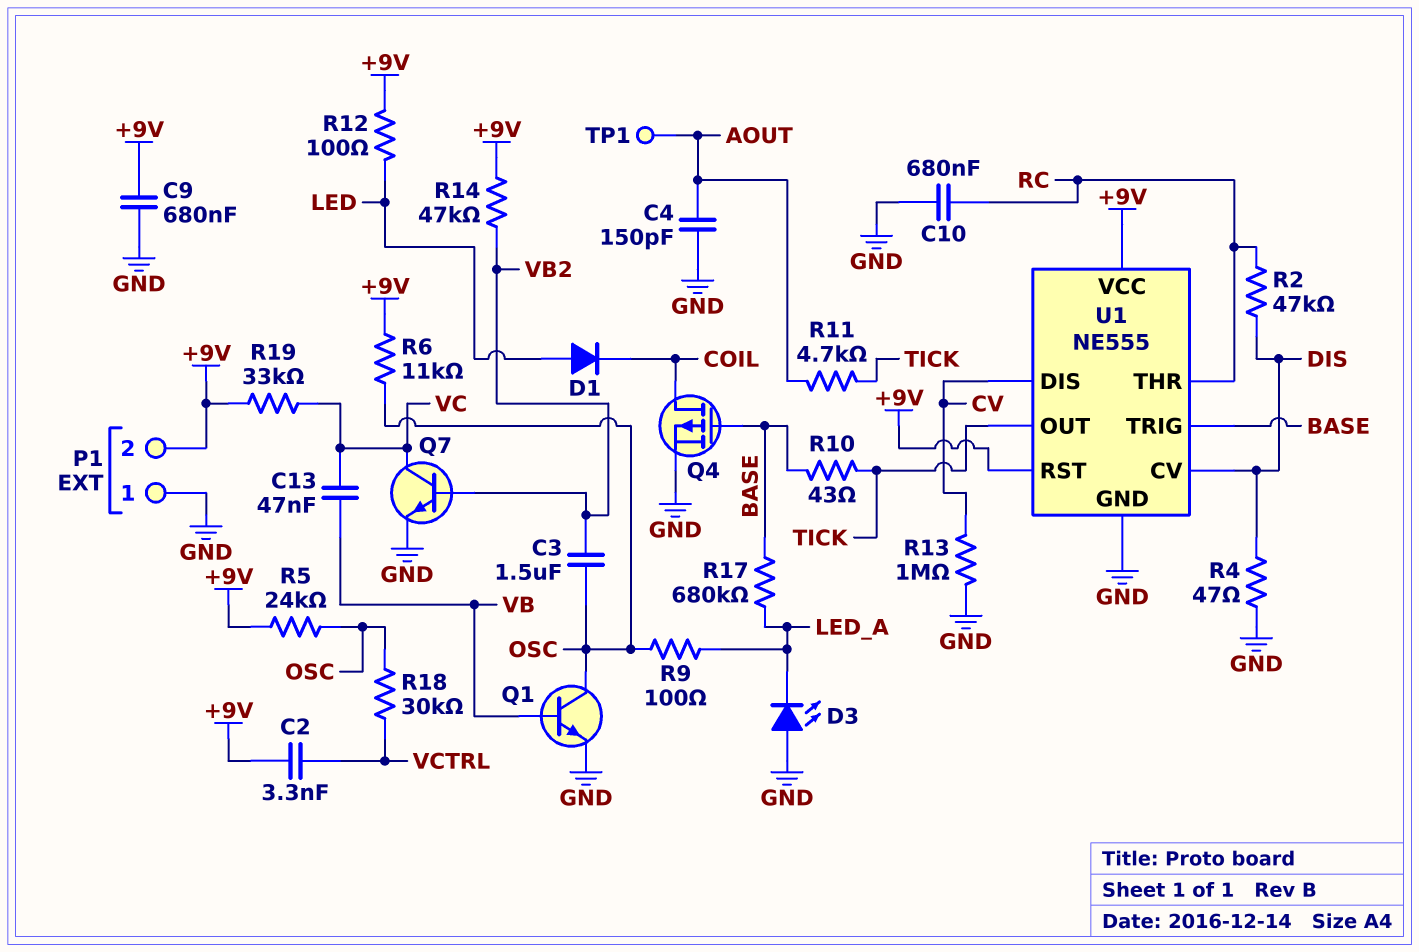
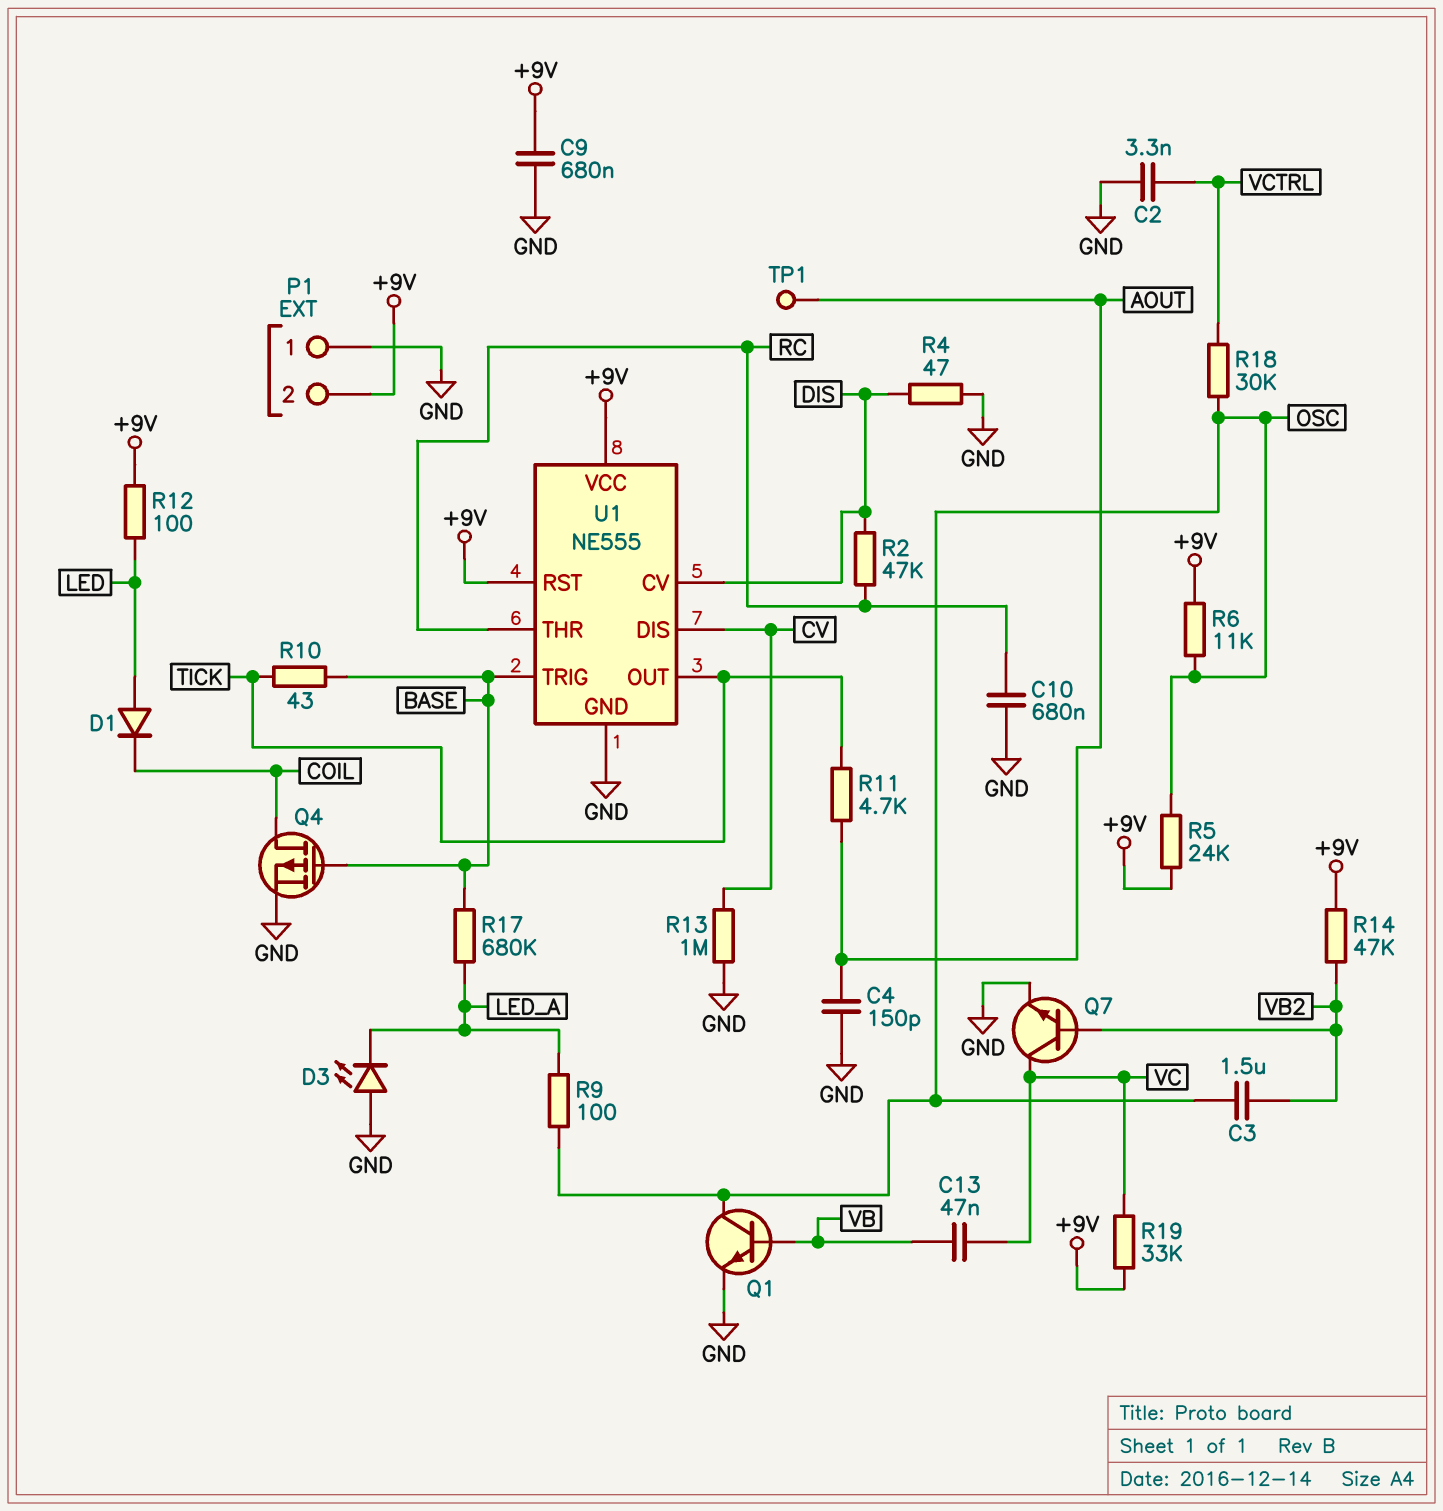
C2: 3.3nF (+9V, VCTRL) -> 3.3nF (GND, VCTRL)

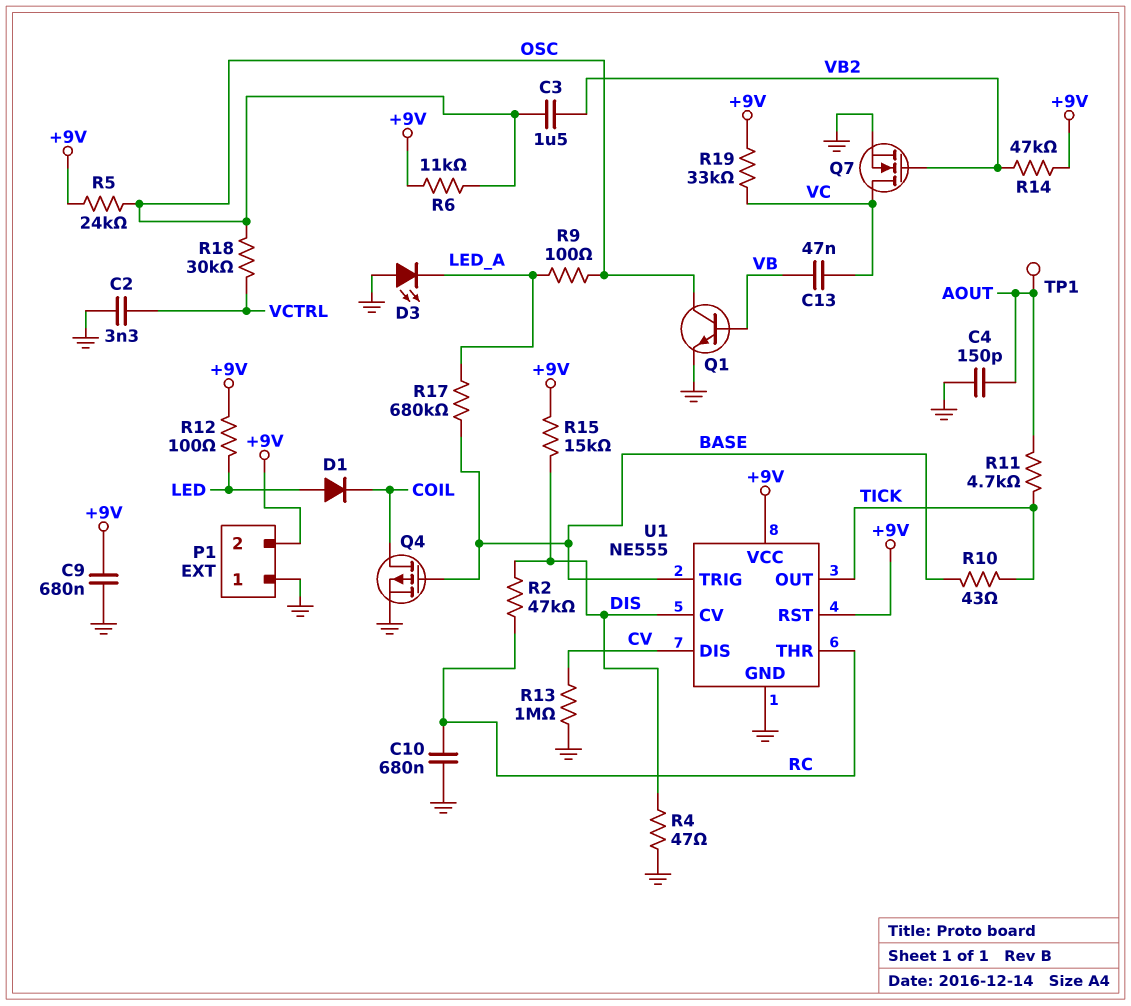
Q7: NPN (B VB2, C VC, E GND) -> NMOS (G VB2, D VC, S GND)
R15: none -> 15k (+9V, DIS)

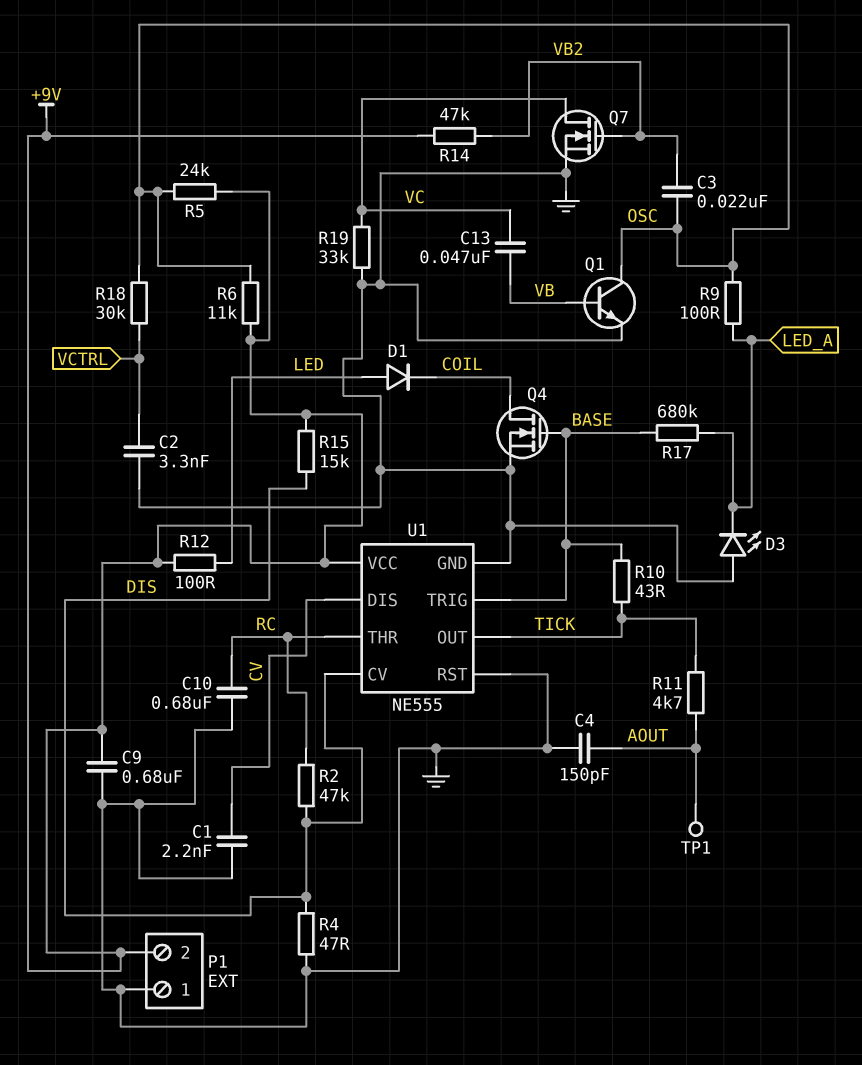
C1: none -> 2.2nF (CV, GND)
C3: 1.5uF (OSC, VB2) -> 22nF (OSC, VB2)
Q4: PMOS (G BASE, D COIL, S GND) -> NMOS (G BASE, D COIL, S GND)
R13: 1M (CV, GND) -> none
R19: 33k (+9V, VC) -> 33k (GND, VC)
U1 pin RST: +9V -> GND

